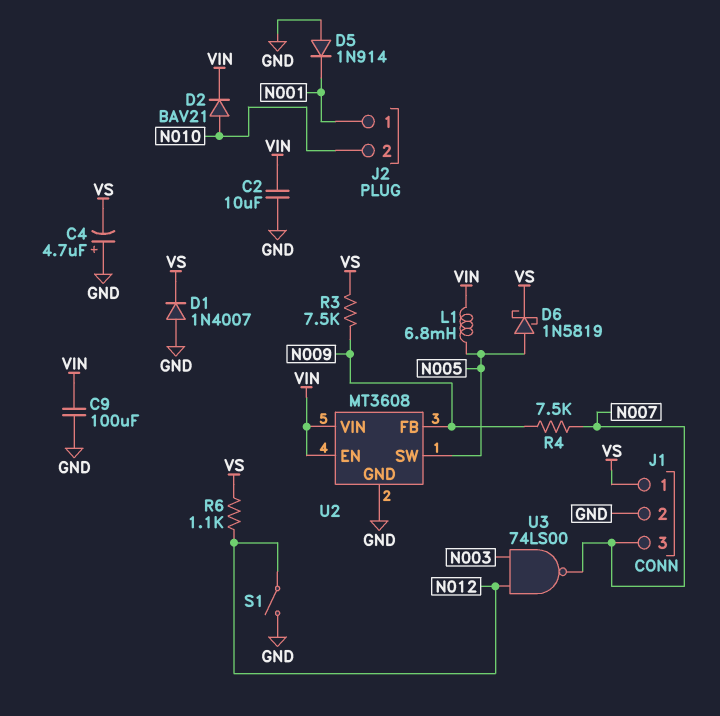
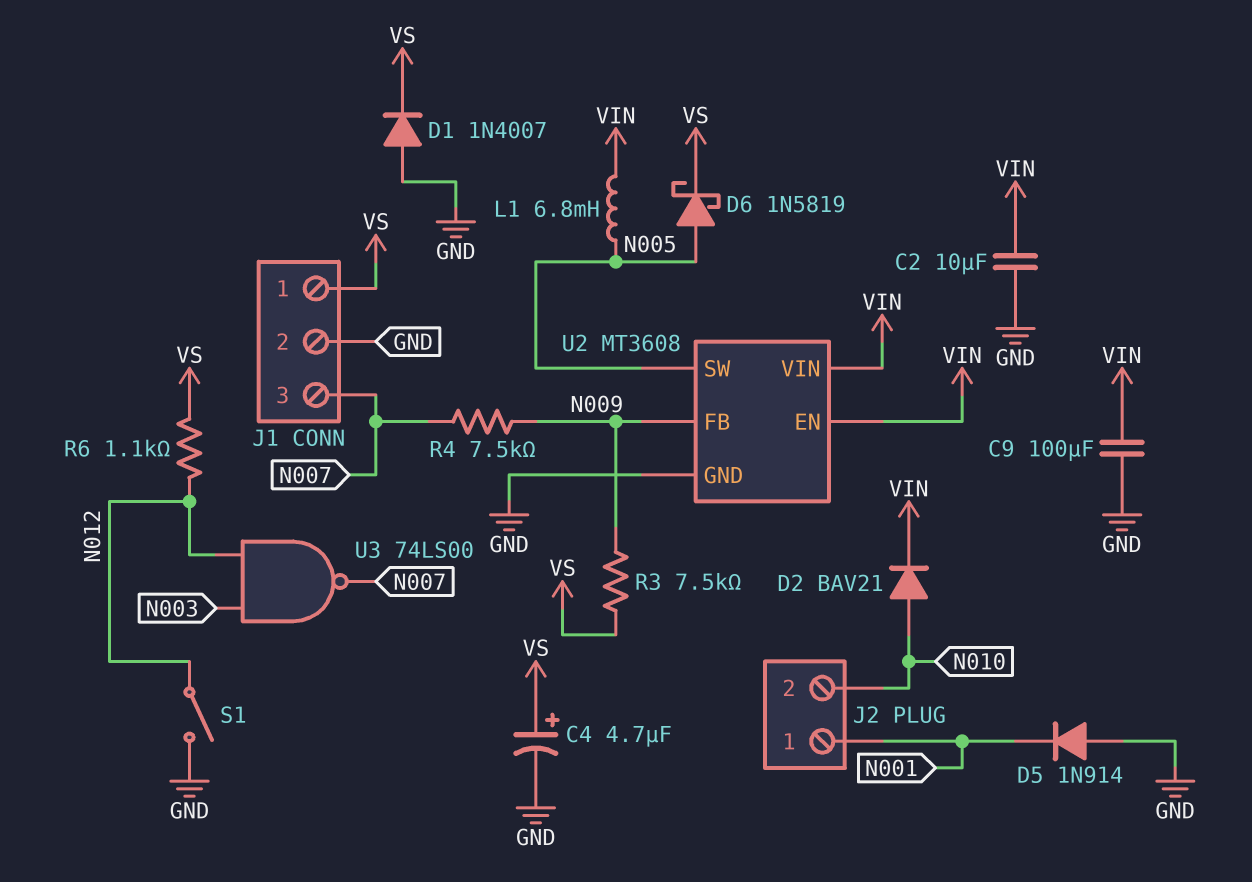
C4: 4.7uF (plus GND, minus VS) -> 4.7uF (plus VS, minus GND)

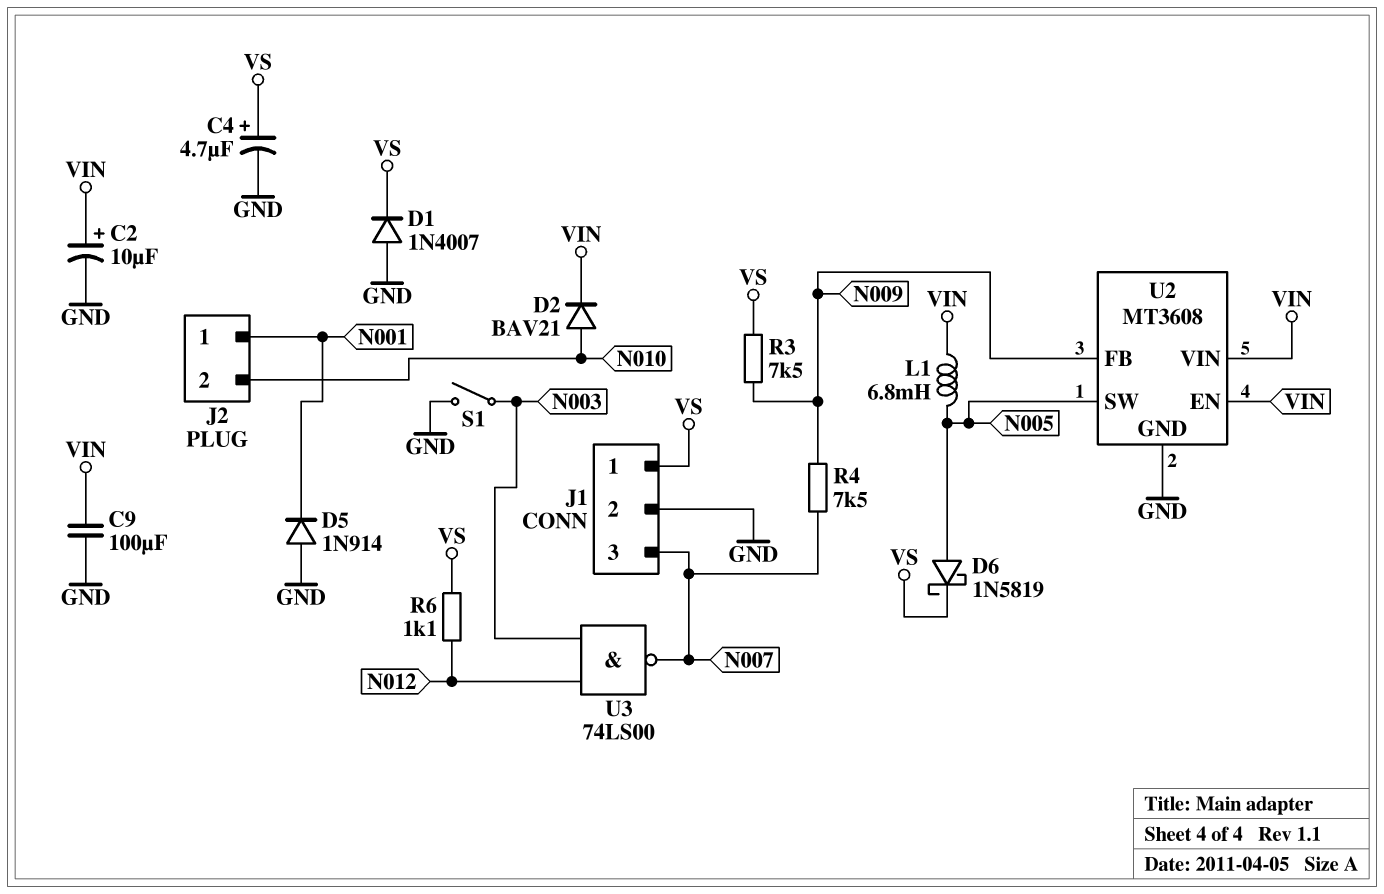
C2: 10uF (GND, VIN) -> 10uF (plus VIN, minus GND)
S1: switch (GND, N012) -> switch (GND, N003)

